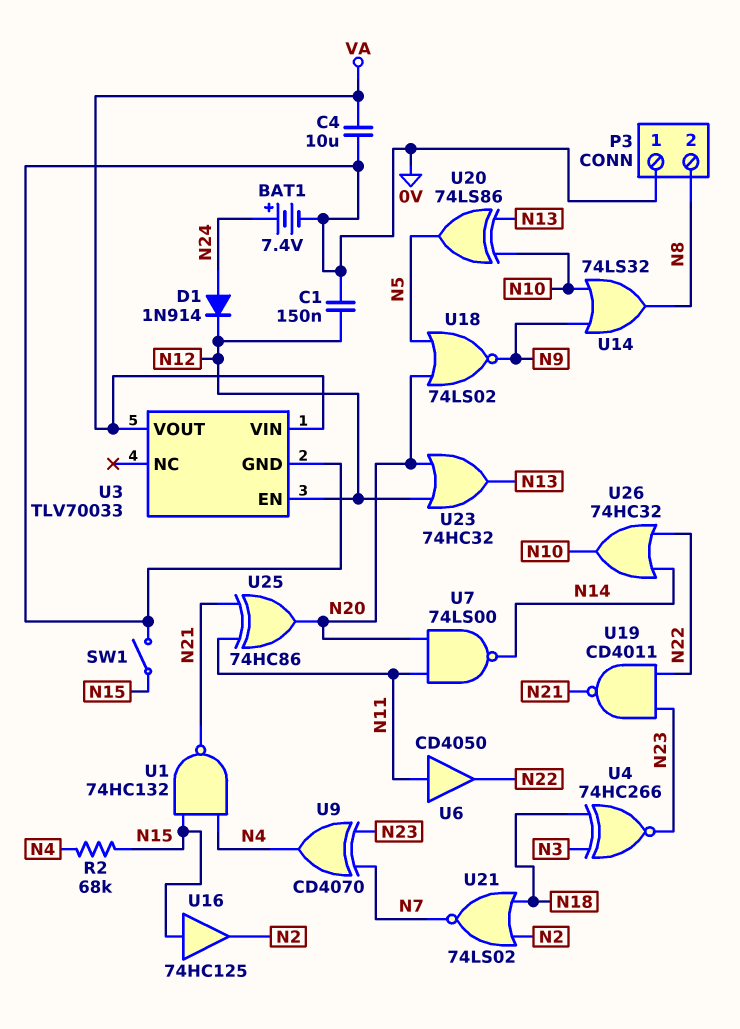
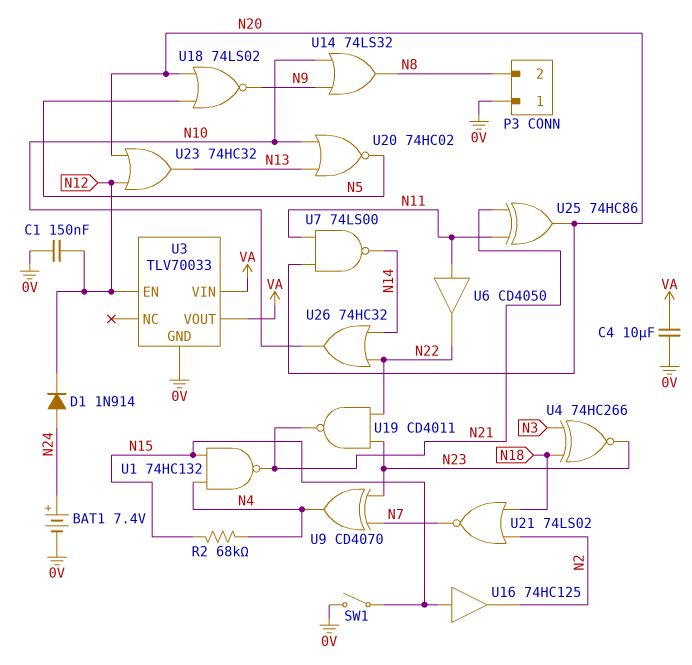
U20: XOR 74LS86 (in N10, in N13, out N5) -> NOR 74HC02 (in N10, in N13, out N5)

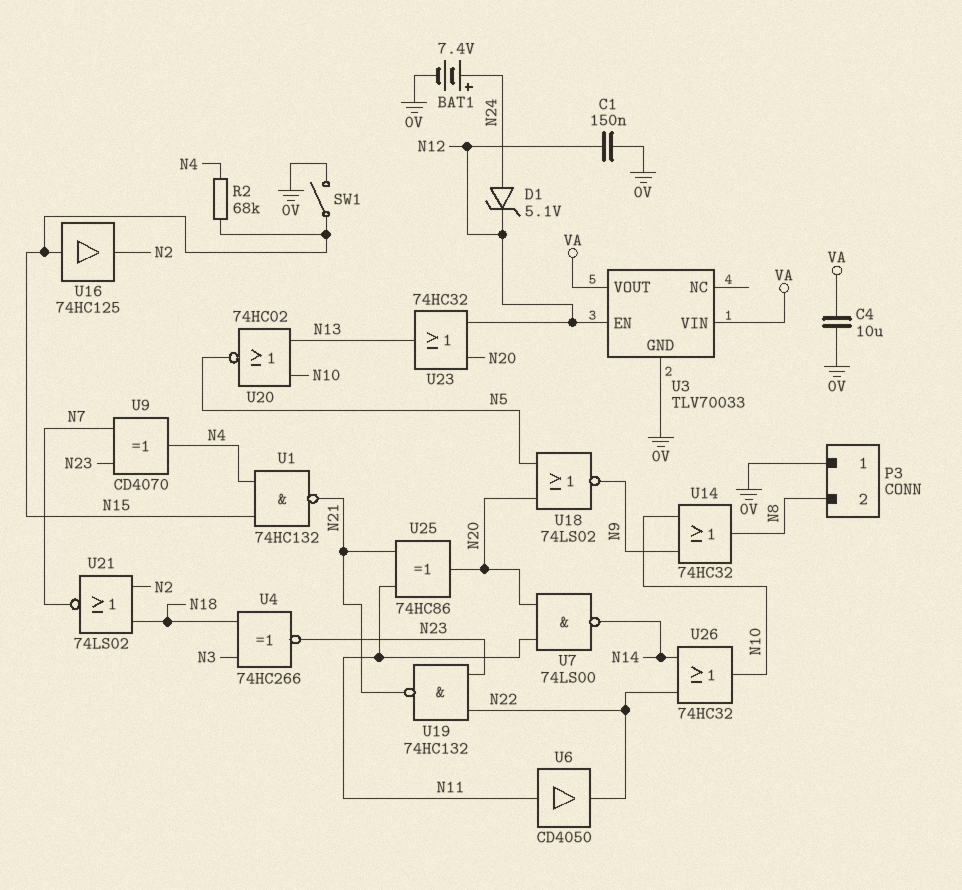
D1: diode 1N914 (A N24, K N12) -> zener 5.1V (A N24, K N12)
U14: OR 74LS32 (in N9, in N10, out N8) -> OR 74HC32 (in N9, in N10, out N8)
U19: NAND CD4011 (in N22, in N23, out N21) -> NAND 74HC132 (in N22, in N23, out N21)

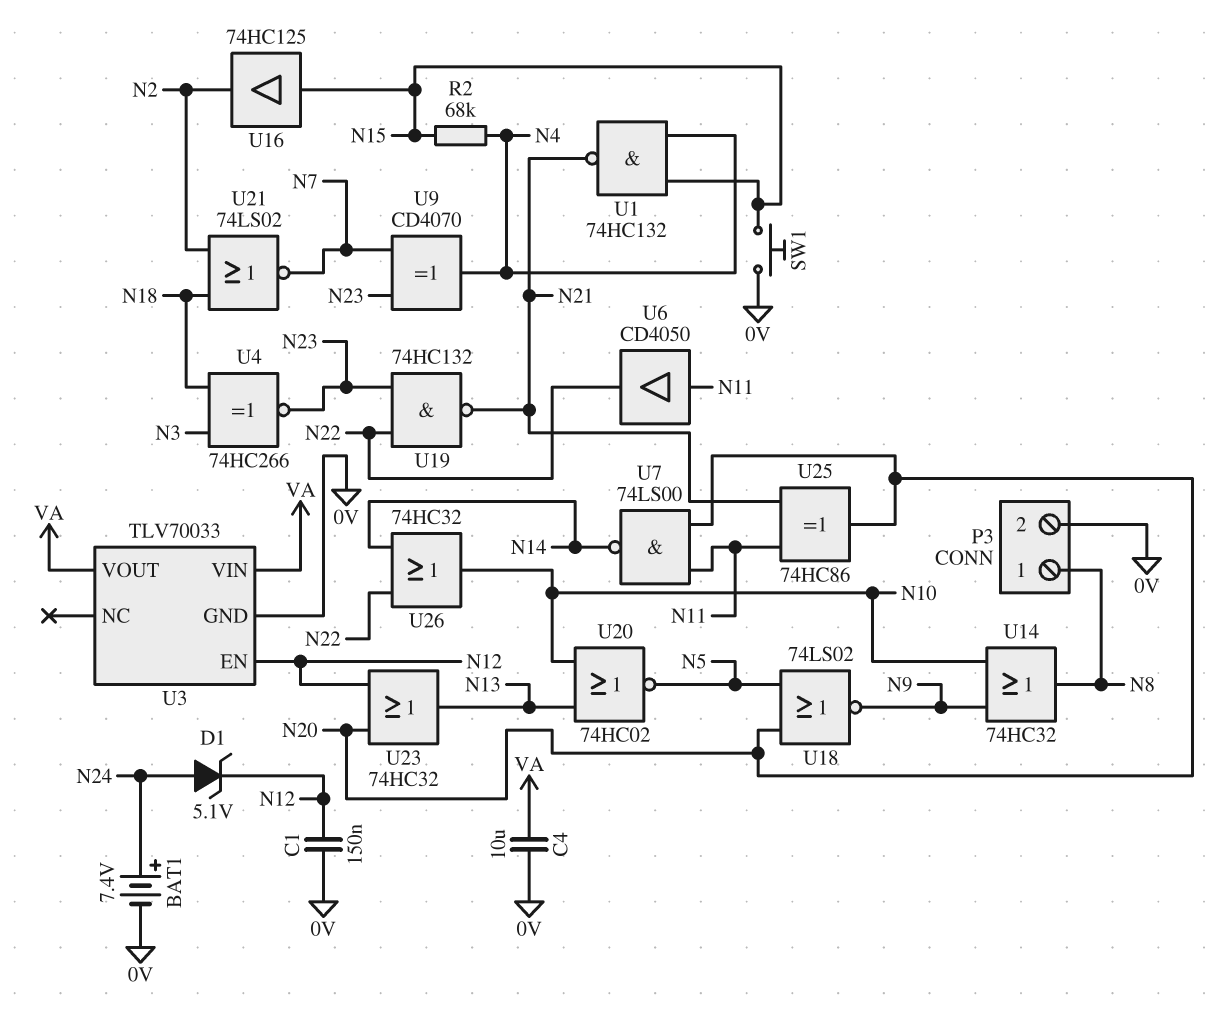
P3 pin 1: 0V -> N8
P3 pin 2: N8 -> 0V
SW1: switch (0V, N15) -> button (0V, N15)

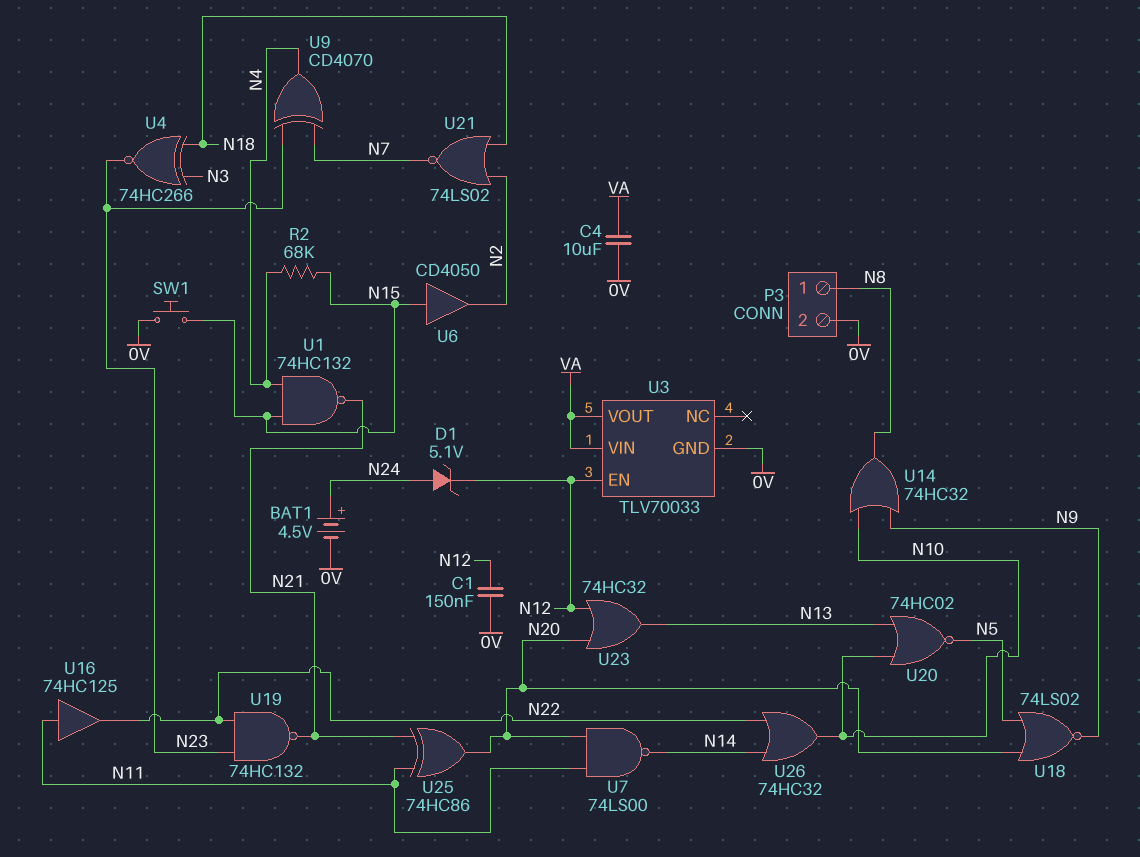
BAT1: 7.4V (plus N24, minus 0V) -> 4.5V (plus N24, minus 0V)
U6: buffer CD4050 (in N11, out N22) -> buffer CD4050 (in N15, out N2)
U16: buffer 74HC125 (in N15, out N2) -> buffer 74HC125 (in N11, out N22)

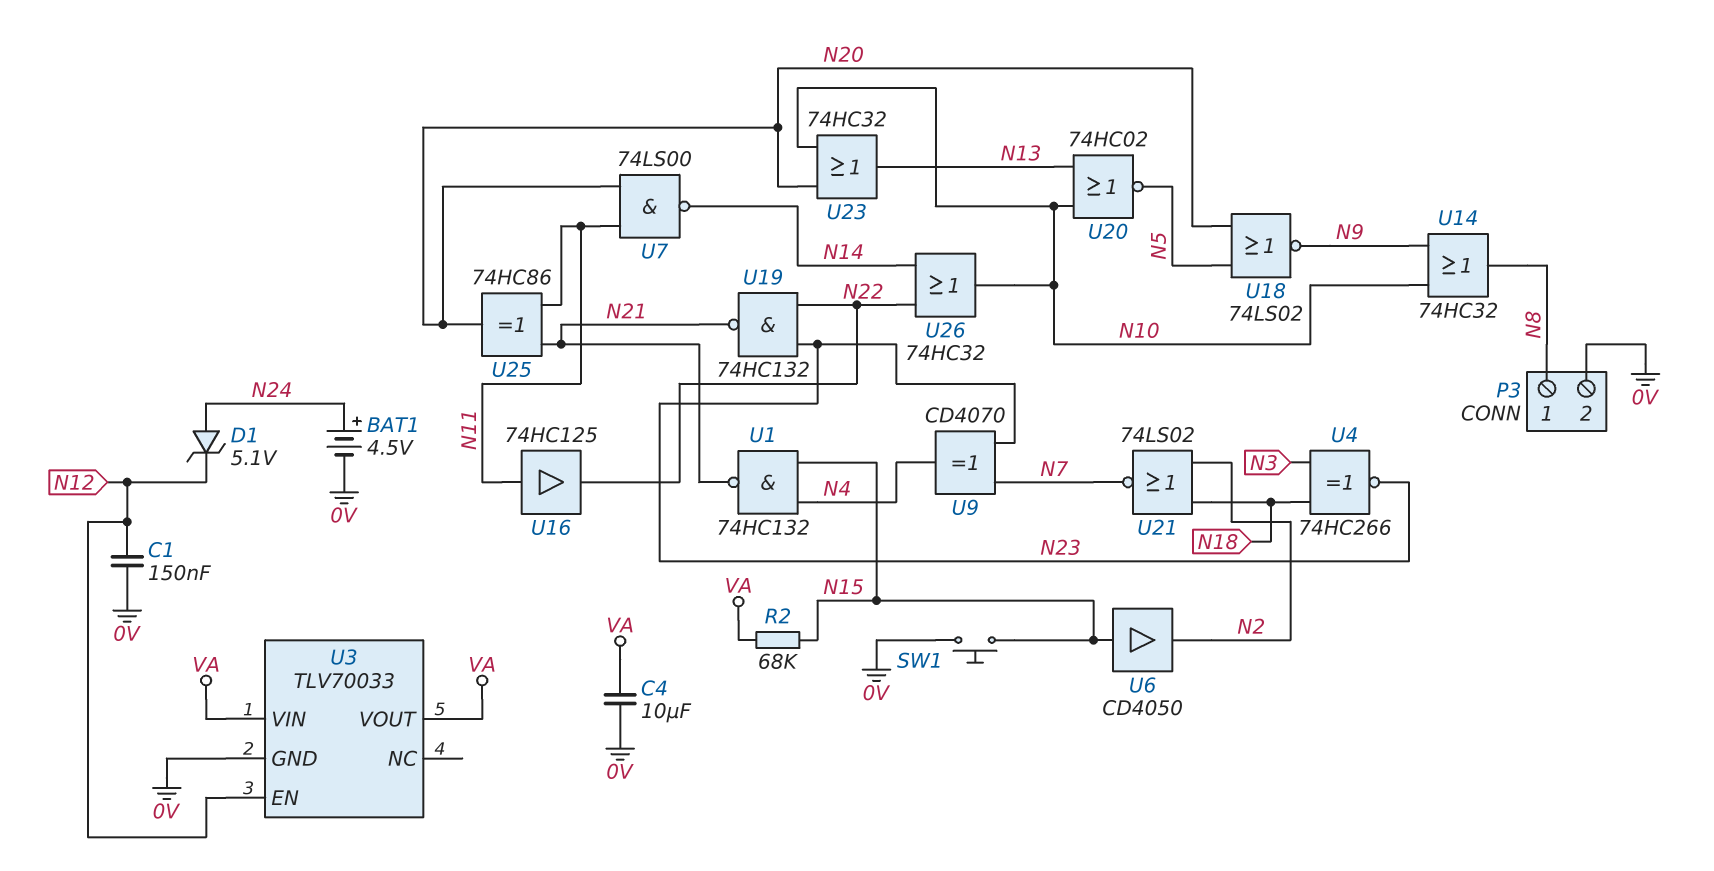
R2: 68k (N4, N15) -> 68k (N15, VA)
U23: OR 74HC32 (in N12, in N20, out N13) -> OR 74HC32 (in N10, in N20, out N13)

